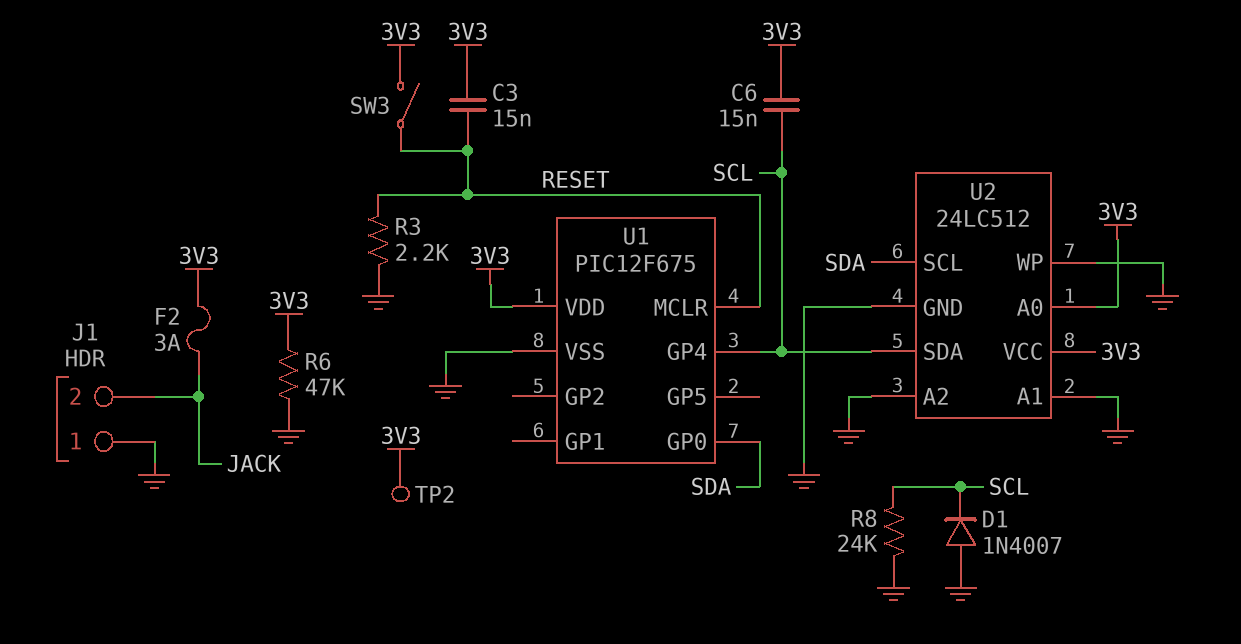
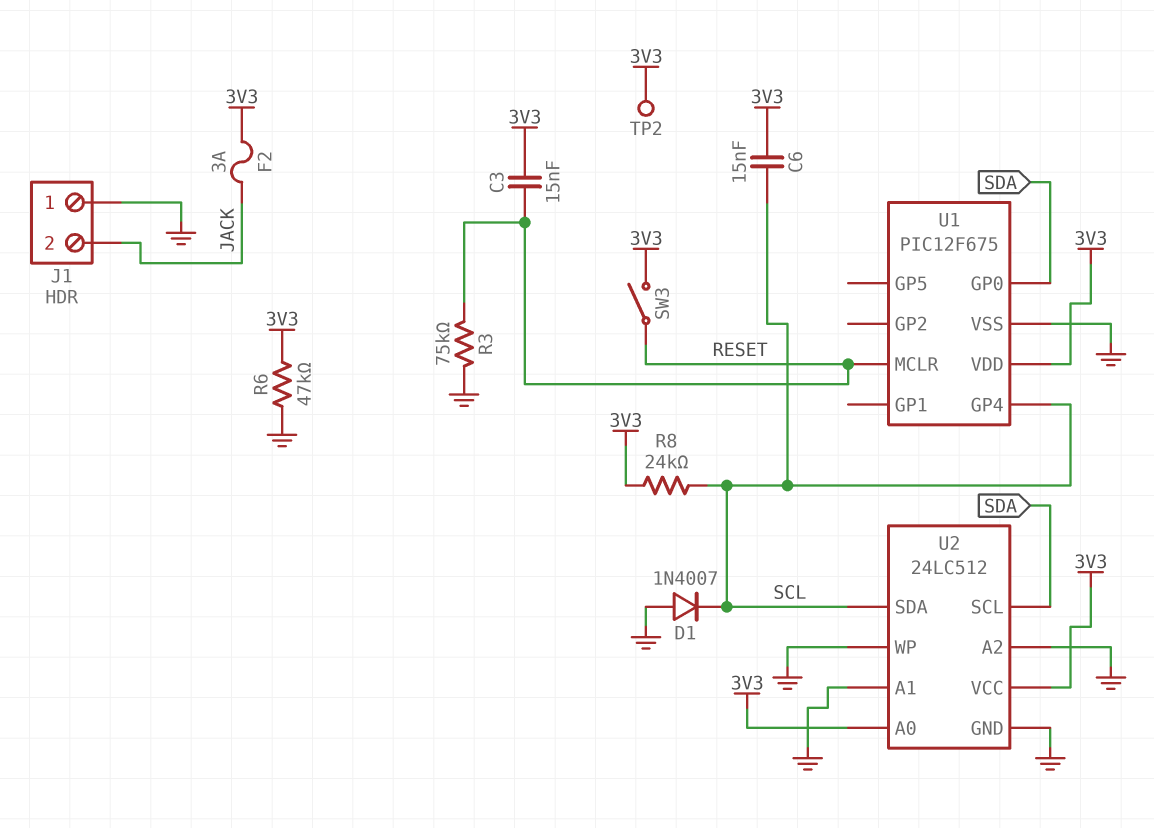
R3: 2.2k (GND, RESET) -> 75k (GND, RESET)
R8: 24k (GND, SCL) -> 24k (3V3, SCL)

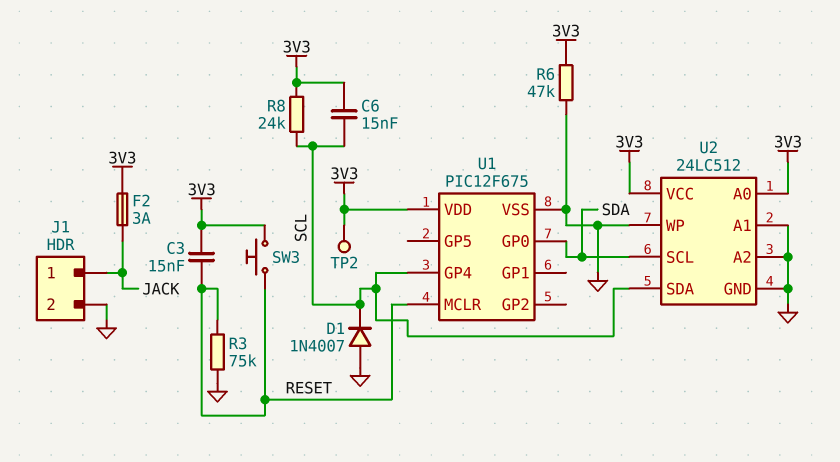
J1 pin 1: GND -> JACK
J1 pin 2: JACK -> GND
SW3: switch (3V3, RESET) -> button (3V3, RESET)

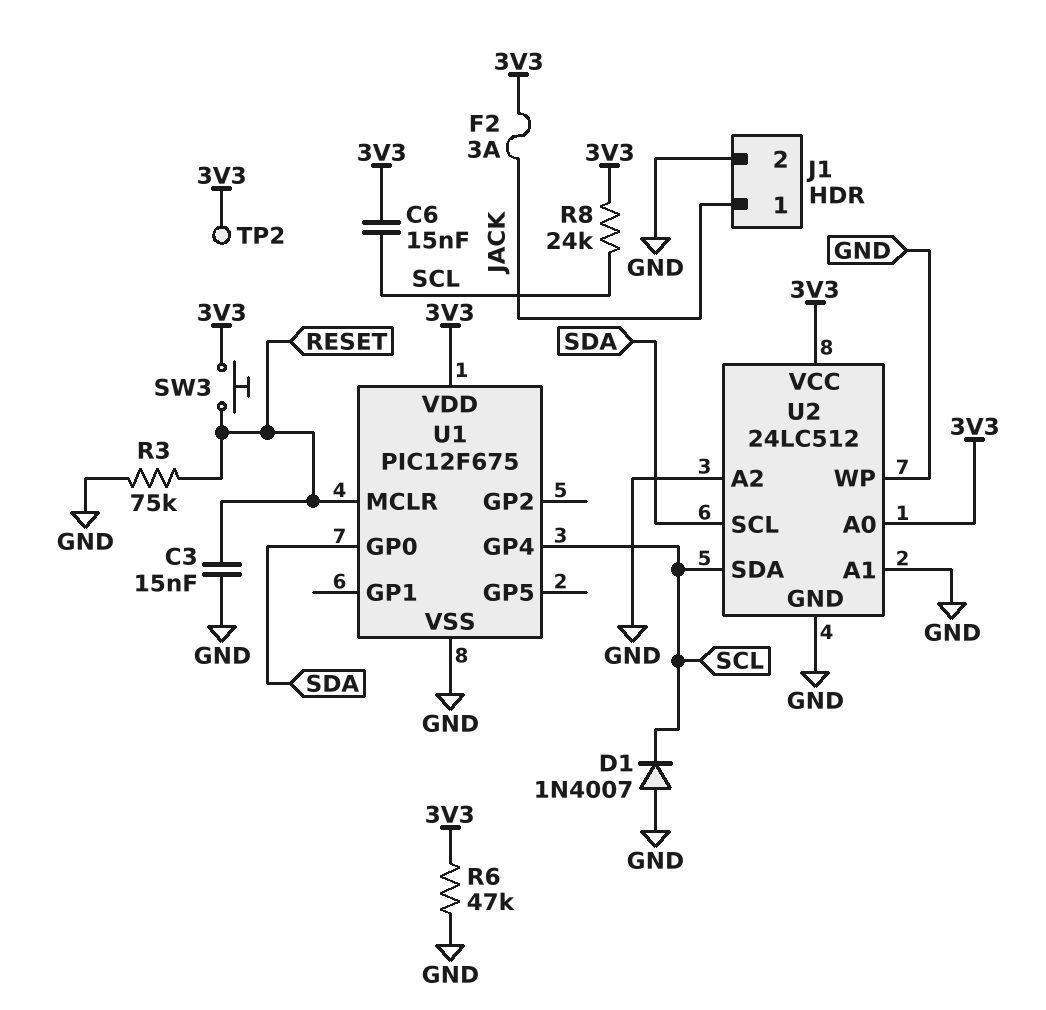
C3: 15nF (3V3, RESET) -> 15nF (GND, RESET)

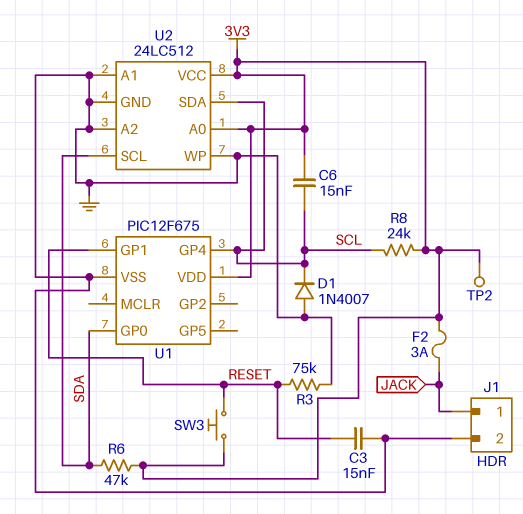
R6: 47k (3V3, GND) -> 47k (3V3, SDA)
U1 pin GP1: none -> RESET
U1 pin MCLR: RESET -> none

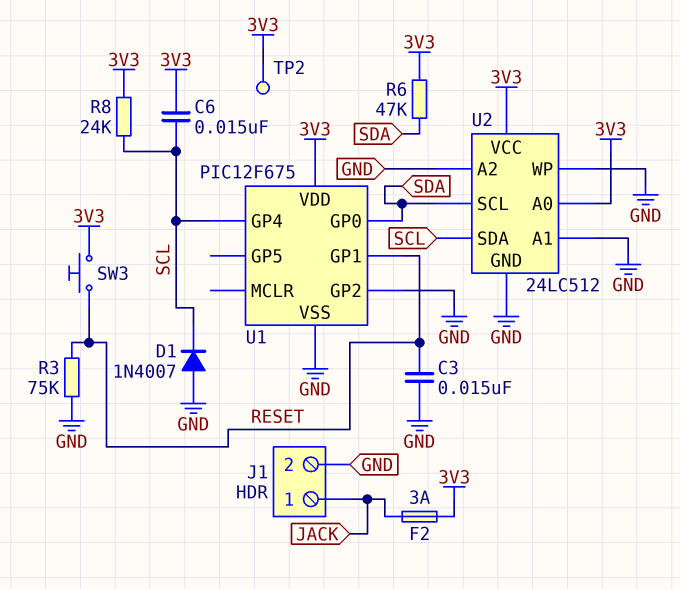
U1 pin GP2: none -> GND

